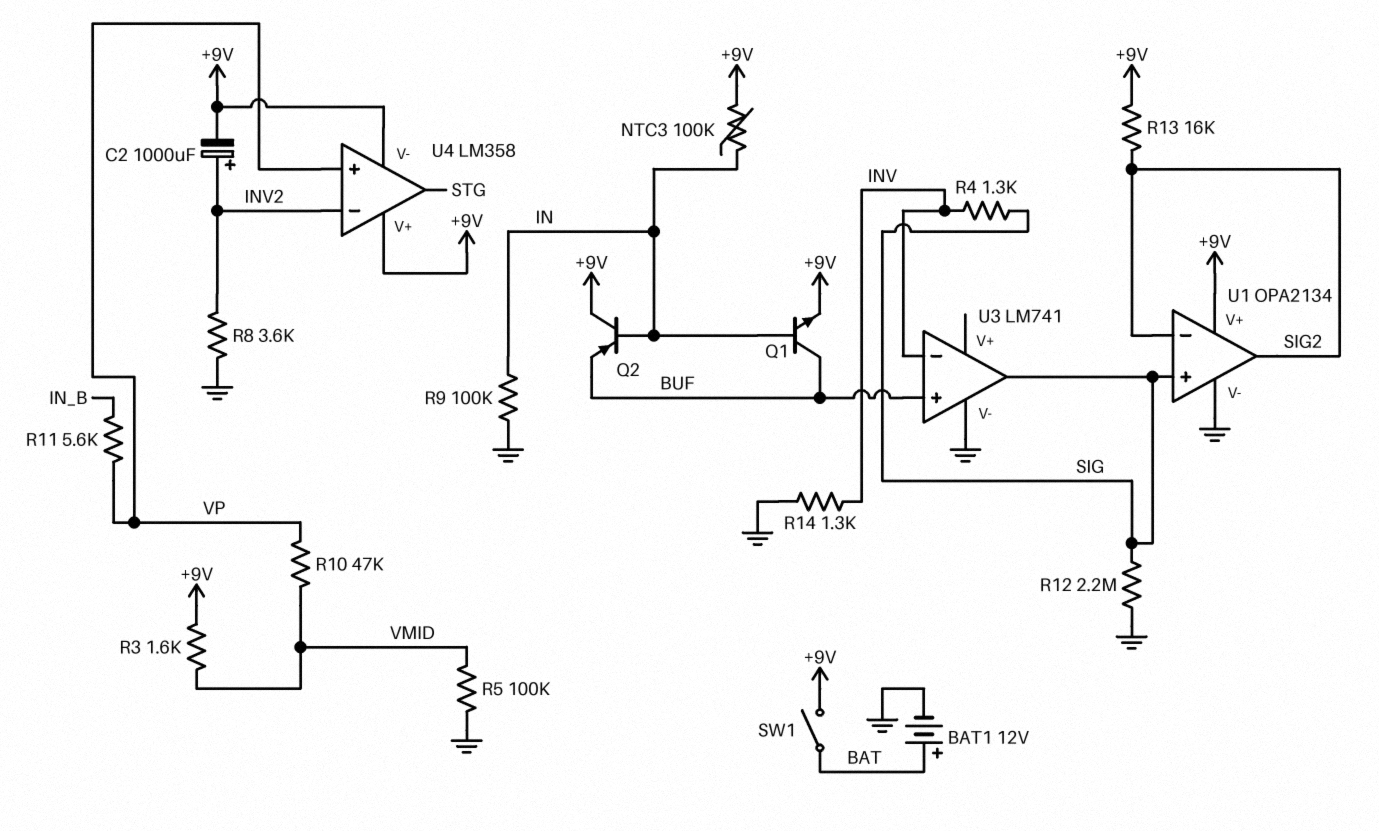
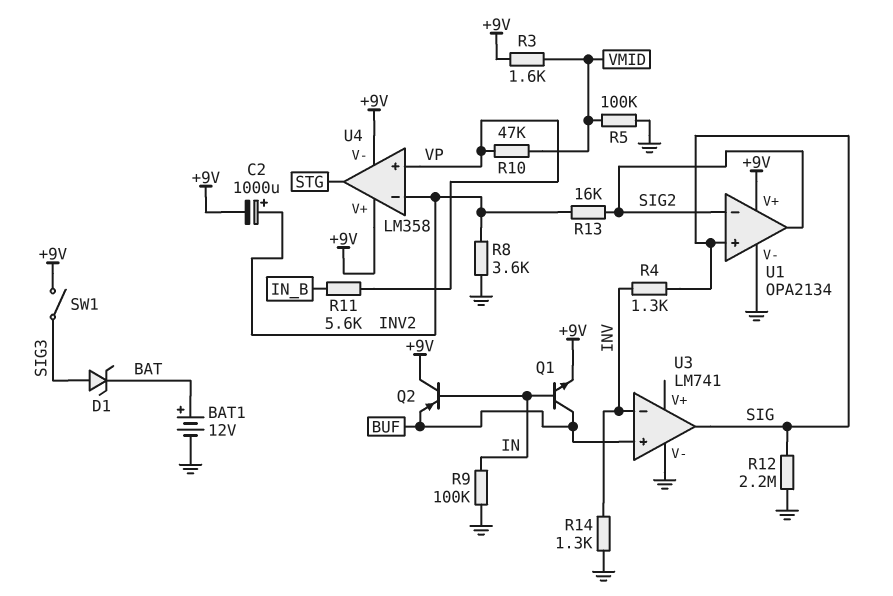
D1: none -> zener (A SIG3, K BAT)
NTC3: 100k (+9V, IN) -> none
R13: 16k (+9V, SIG2) -> 16k (INV2, SIG2)
SW1: switch (+9V, BAT) -> switch (+9V, SIG3)

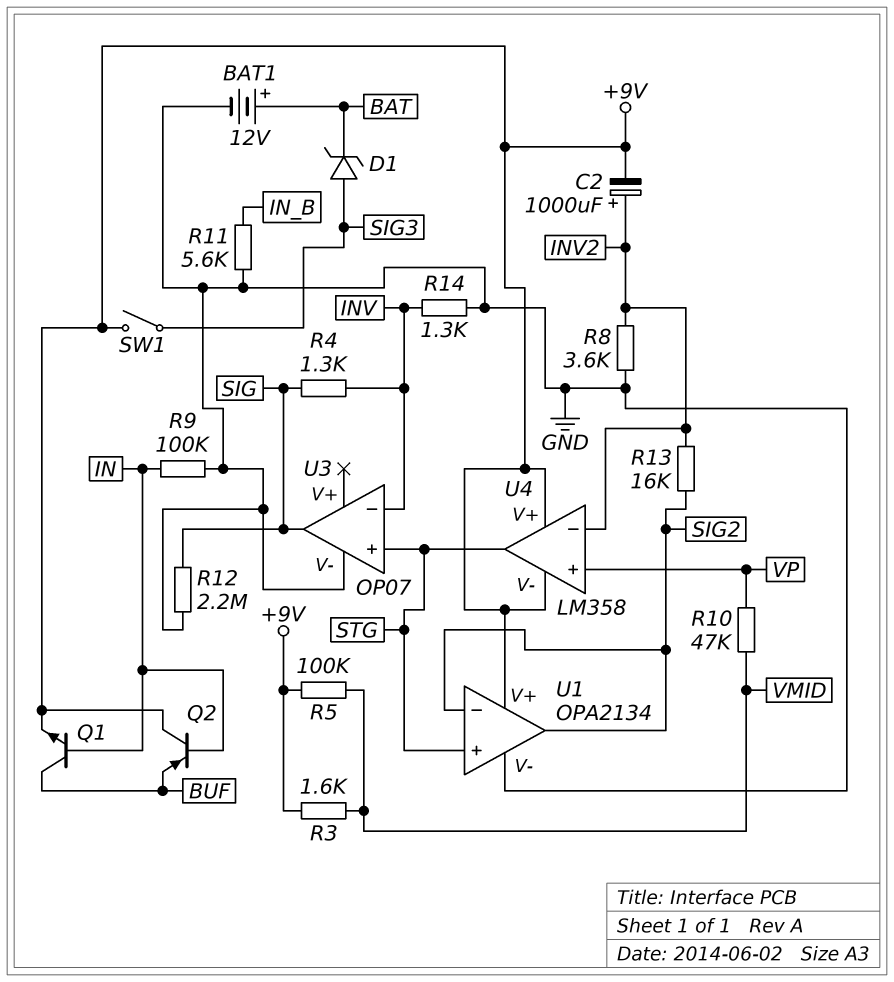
R5: 100k (GND, VMID) -> 100k (+9V, VMID)
R11: 5.6k (IN_B, VP) -> 5.6k (GND, IN_B)
U1 pin in+: SIG -> STG
U3: LM741 -> OP07
U3 pin in+: BUF -> STG

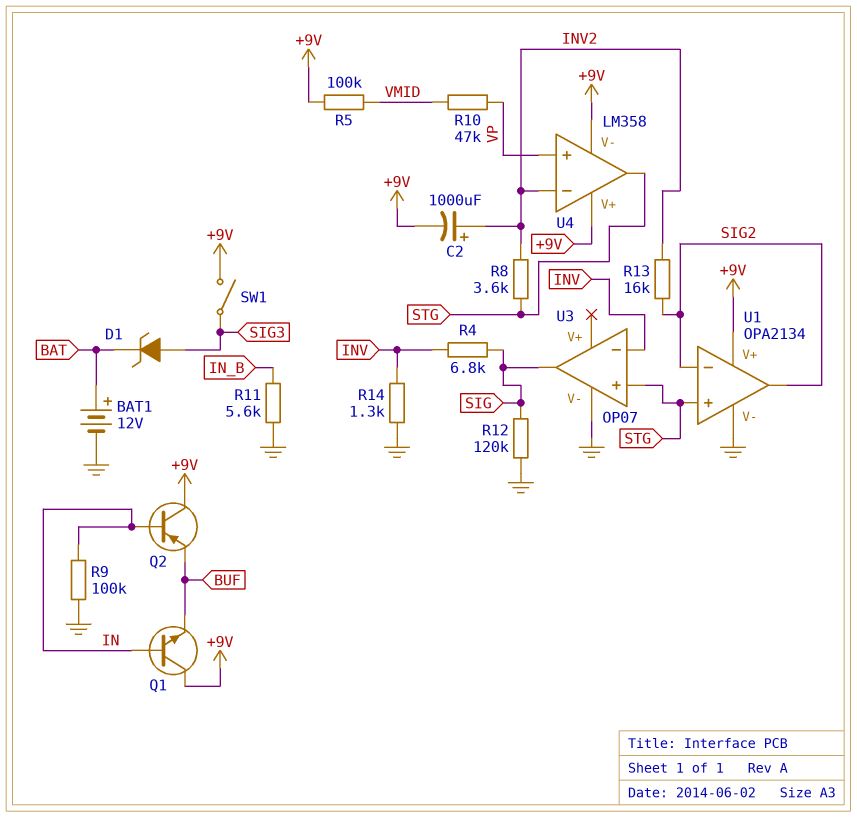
Q1: NPN (B IN, C BUF, E +9V) -> NPN (B IN, C +9V, E BUF)
R3: 1.6k (+9V, VMID) -> none
R4: 1.3k (INV, SIG) -> 6.8k (INV, SIG)
R8: 3.6k (GND, INV2) -> 3.6k (INV2, STG)
R12: 2.2M (GND, SIG) -> 120k (GND, SIG)

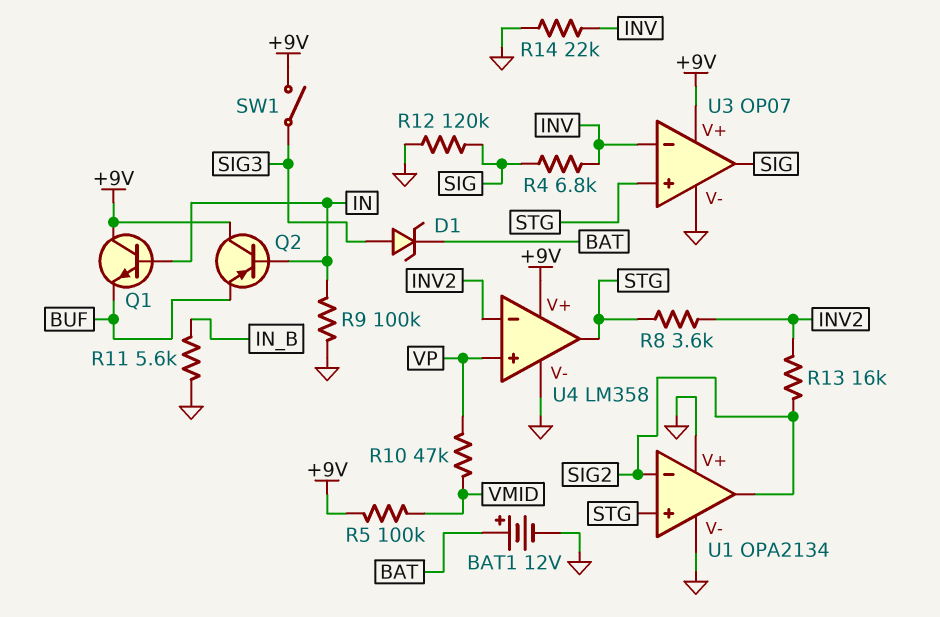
C2: 1000uF (plus INV2, minus +9V) -> none
R14: 1.3k (GND, INV) -> 22k (GND, INV)
U1 pin V+: +9V -> GND
U3 pin V+: none -> +9V
U4 pin V-: +9V -> GND

